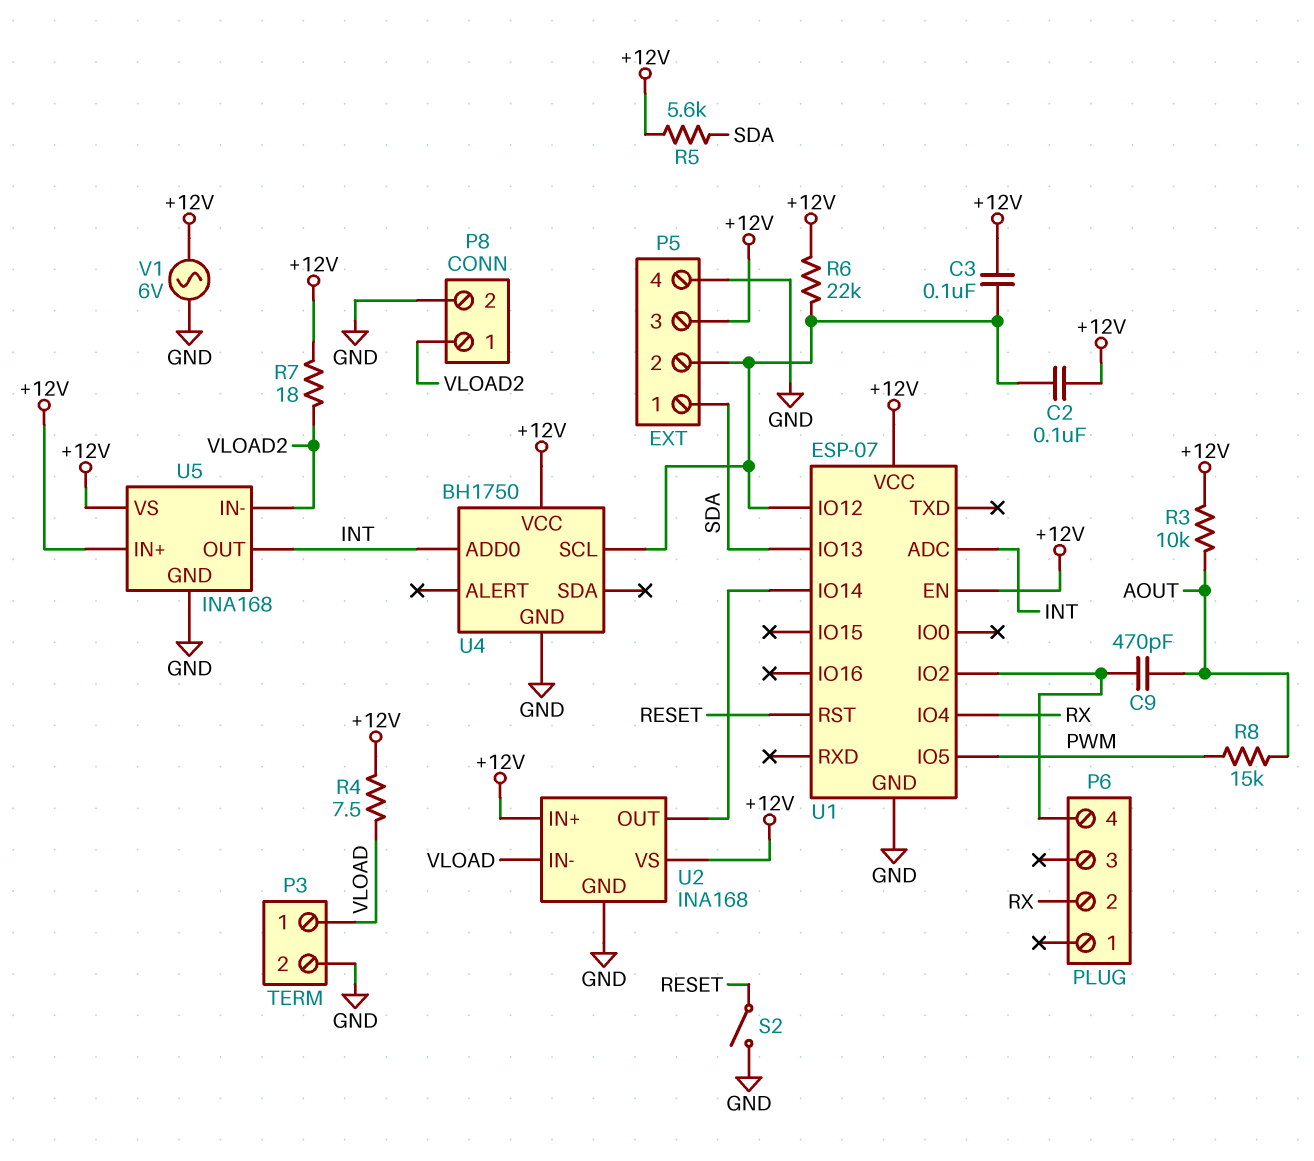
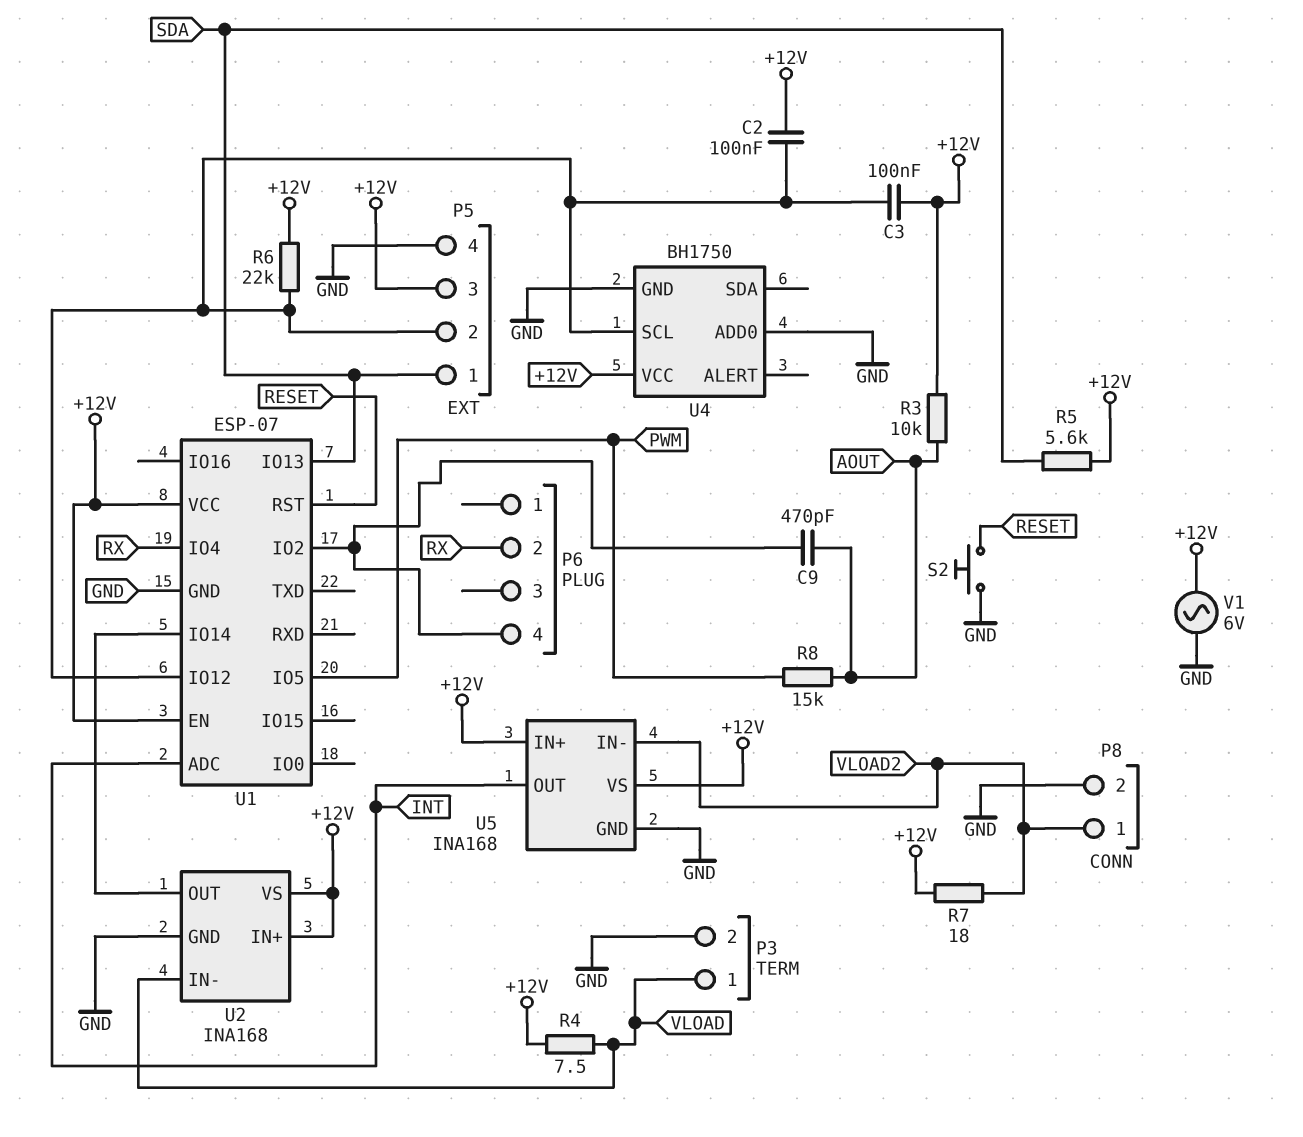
S2: switch (GND, RESET) -> button (GND, RESET)
U4 pin ADD0: INT -> GND

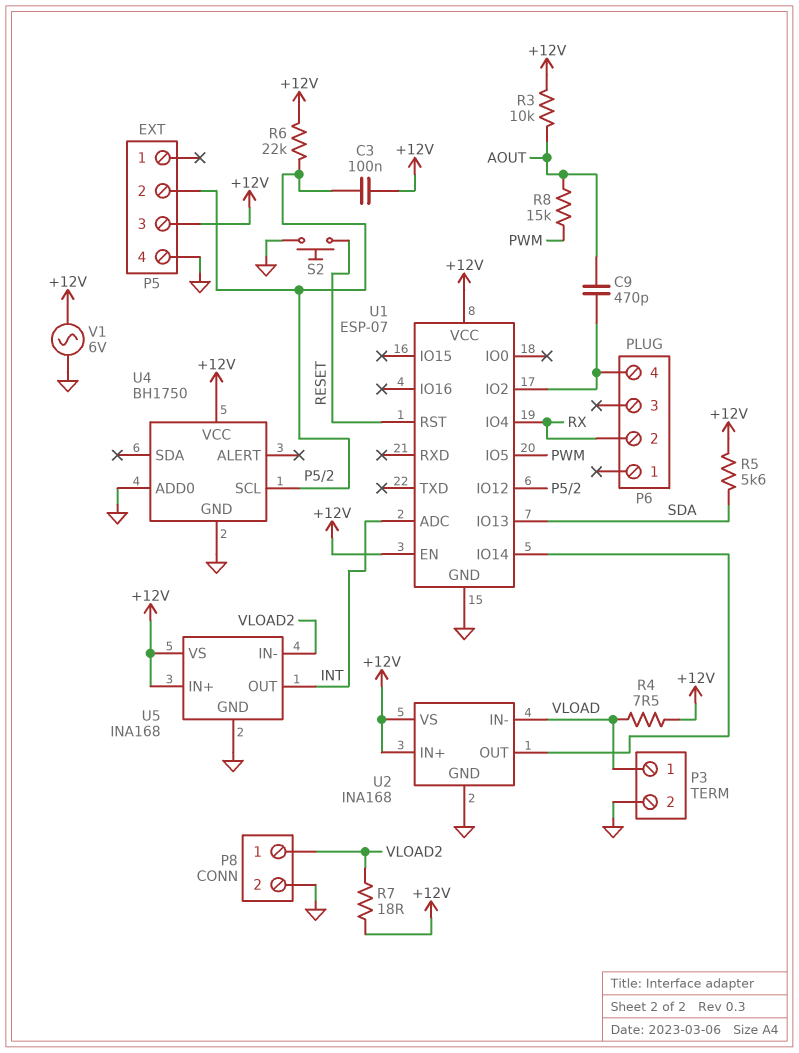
C2: 100nF (+12V, P5/2) -> none
P5 pin 1: SDA -> none

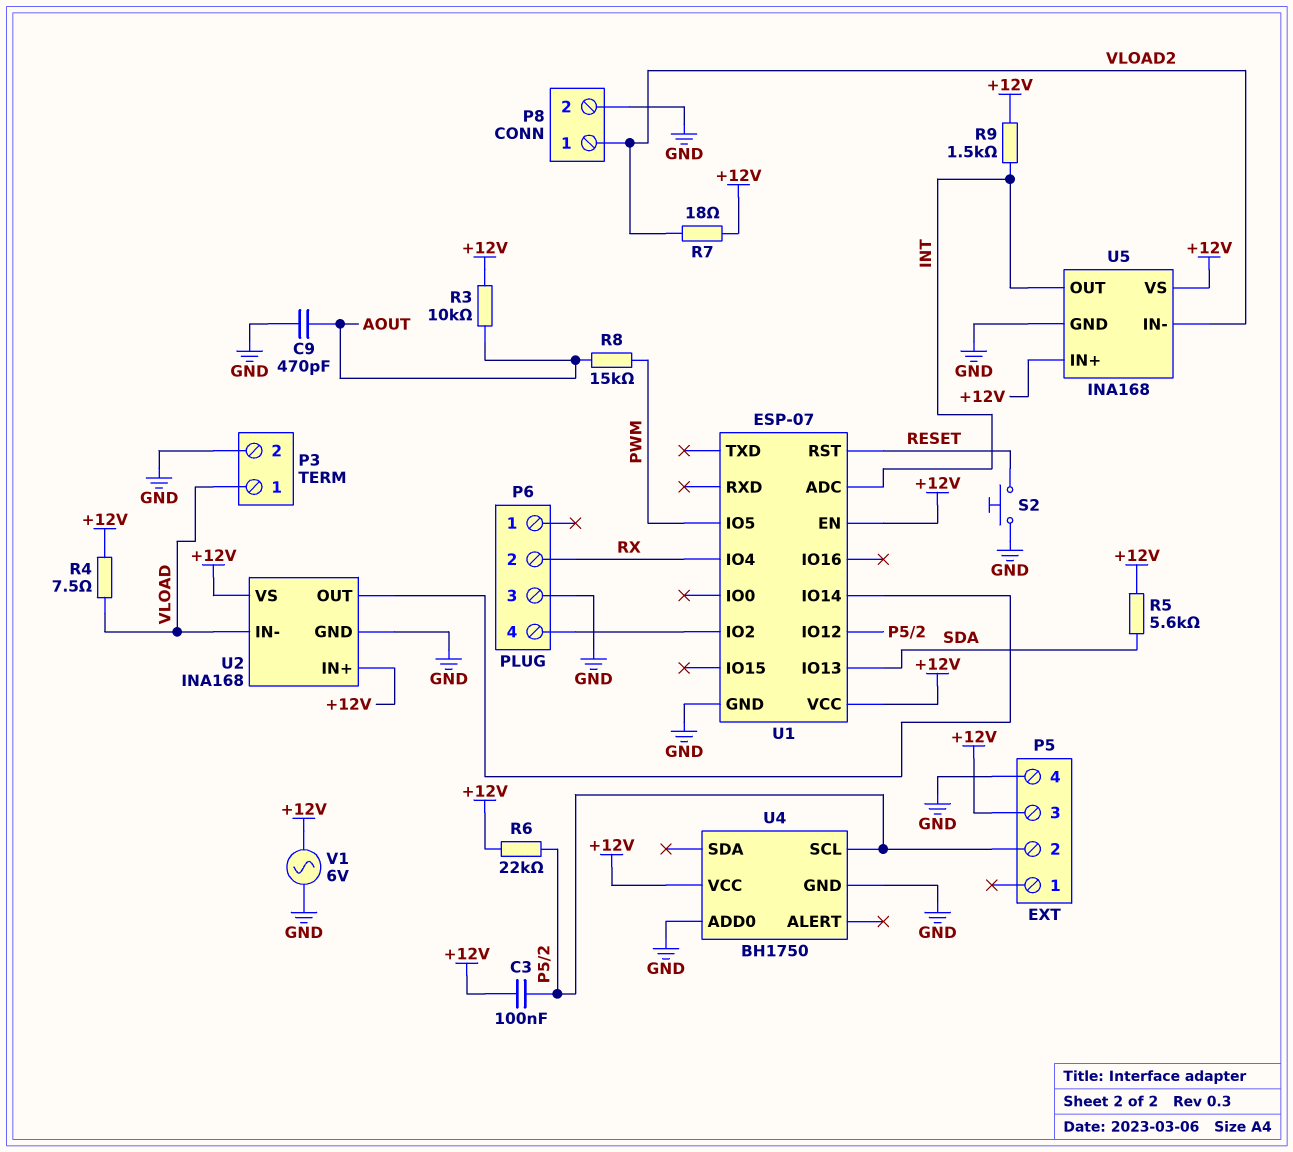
C9: 470pF (AOUT, P6/4) -> 470pF (AOUT, GND)
P6 pin 3: none -> GND
R9: none -> 1.5k (+12V, INT)

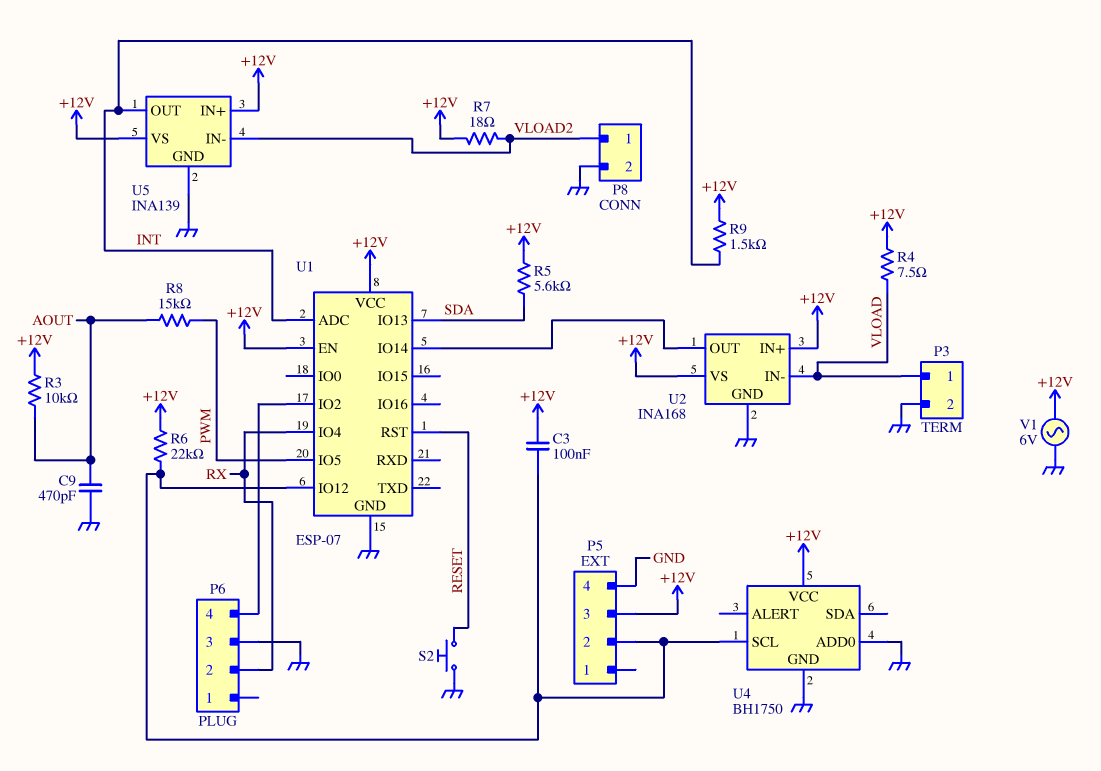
U5: INA168 -> INA139

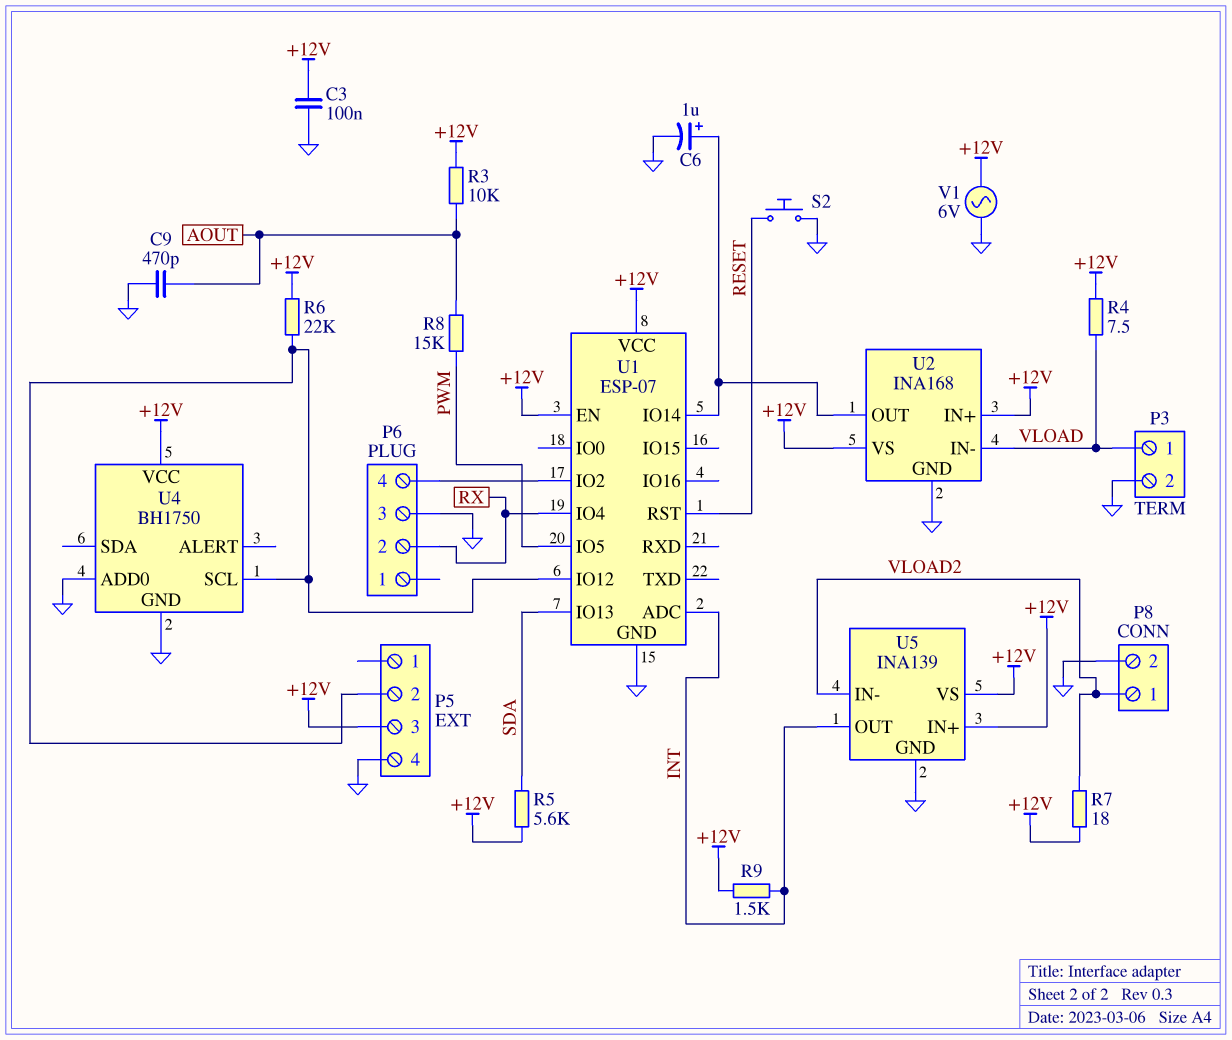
C3: 100nF (+12V, P5/2) -> 100nF (+12V, GND)
C6: none -> 1uF (plus U1/IO14, minus GND)

